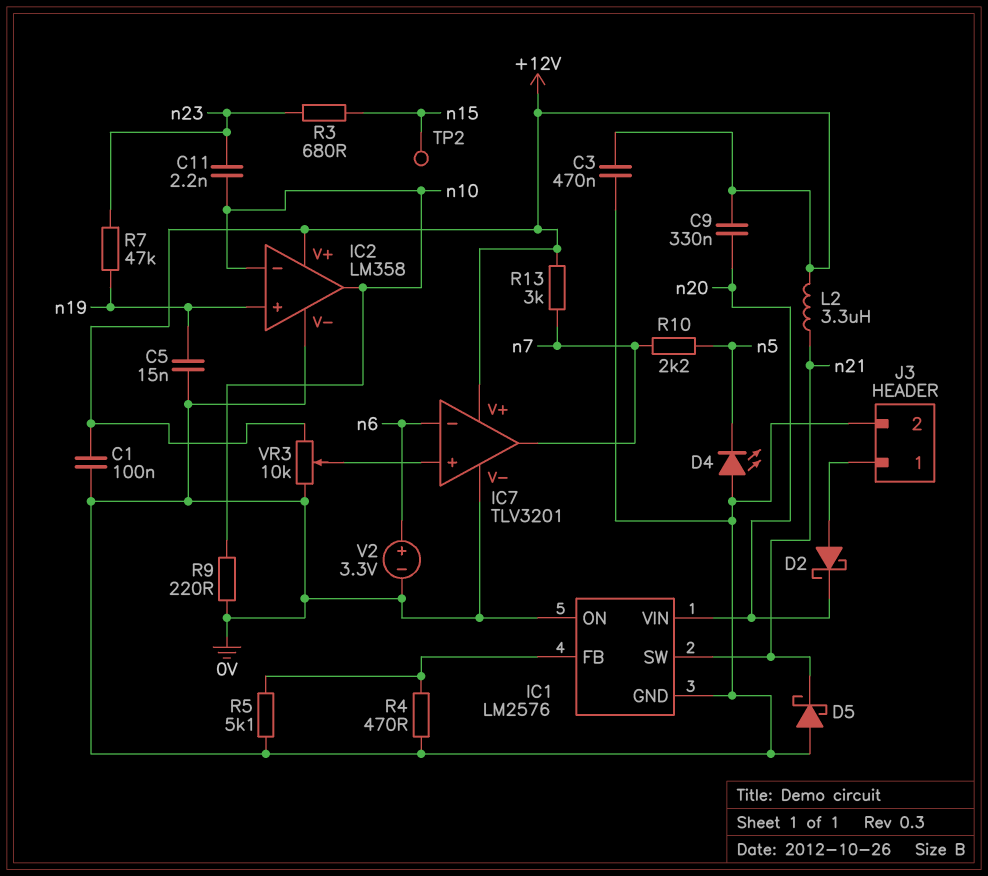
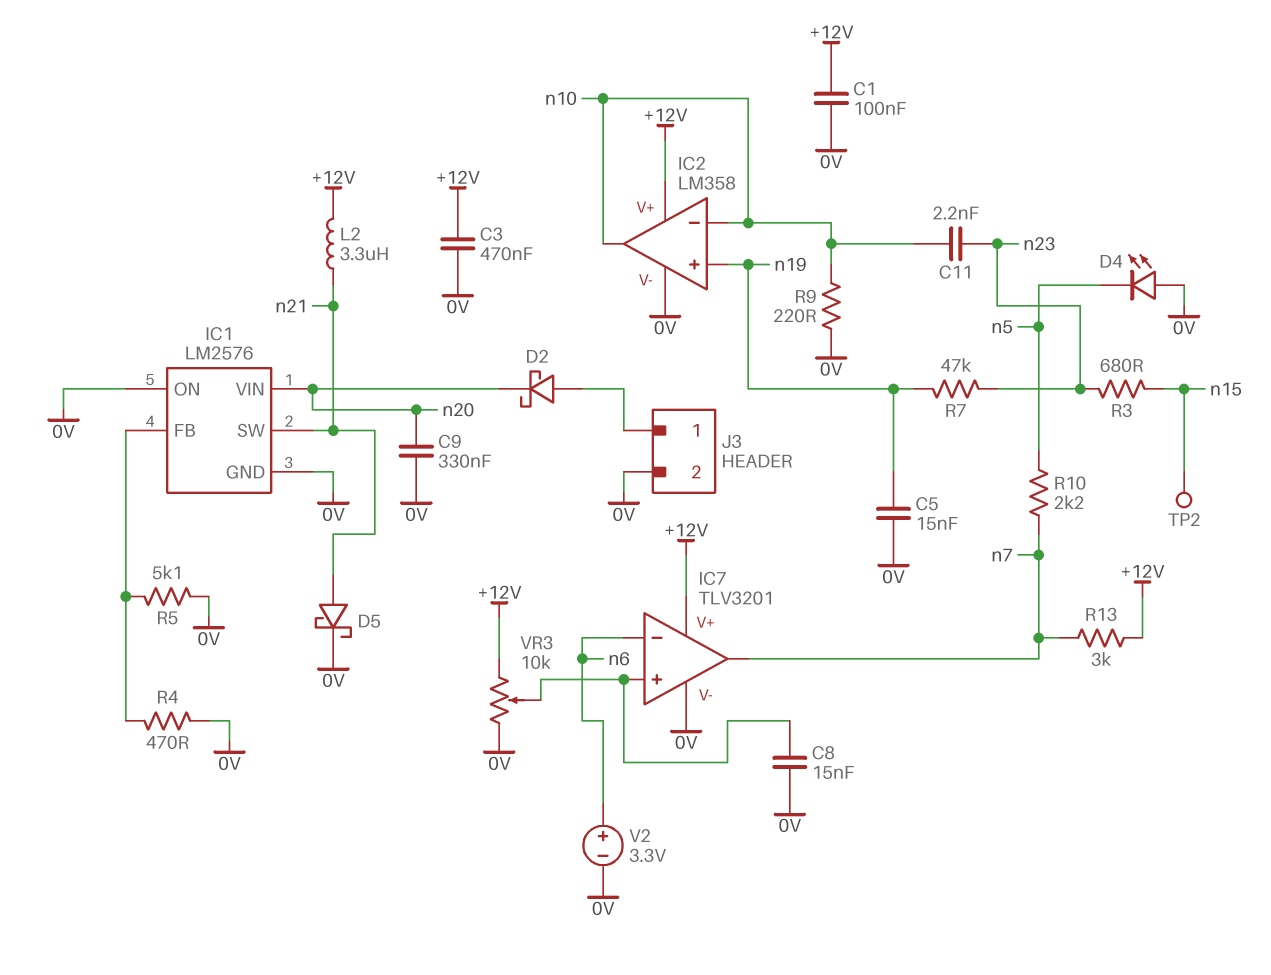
C8: none -> 15nF (0V, IC7/in+)
C9: 330nF (+12V, n20) -> 330nF (0V, n20)
D5: schottky (A 0V, K n21) -> schottky (A n21, K 0V)

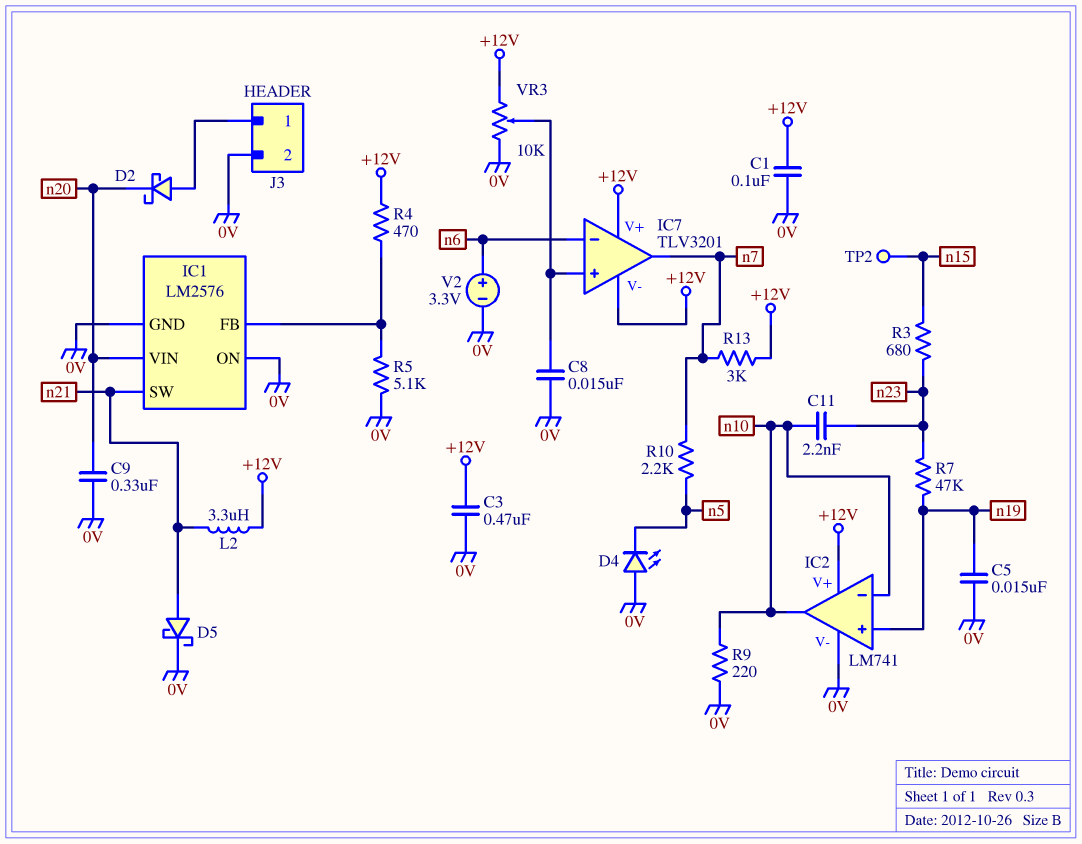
IC2: LM358 -> LM741
IC7 pin V-: 0V -> +12V
R4: 470 (0V, IC1/FB) -> 470 (+12V, IC1/FB)

